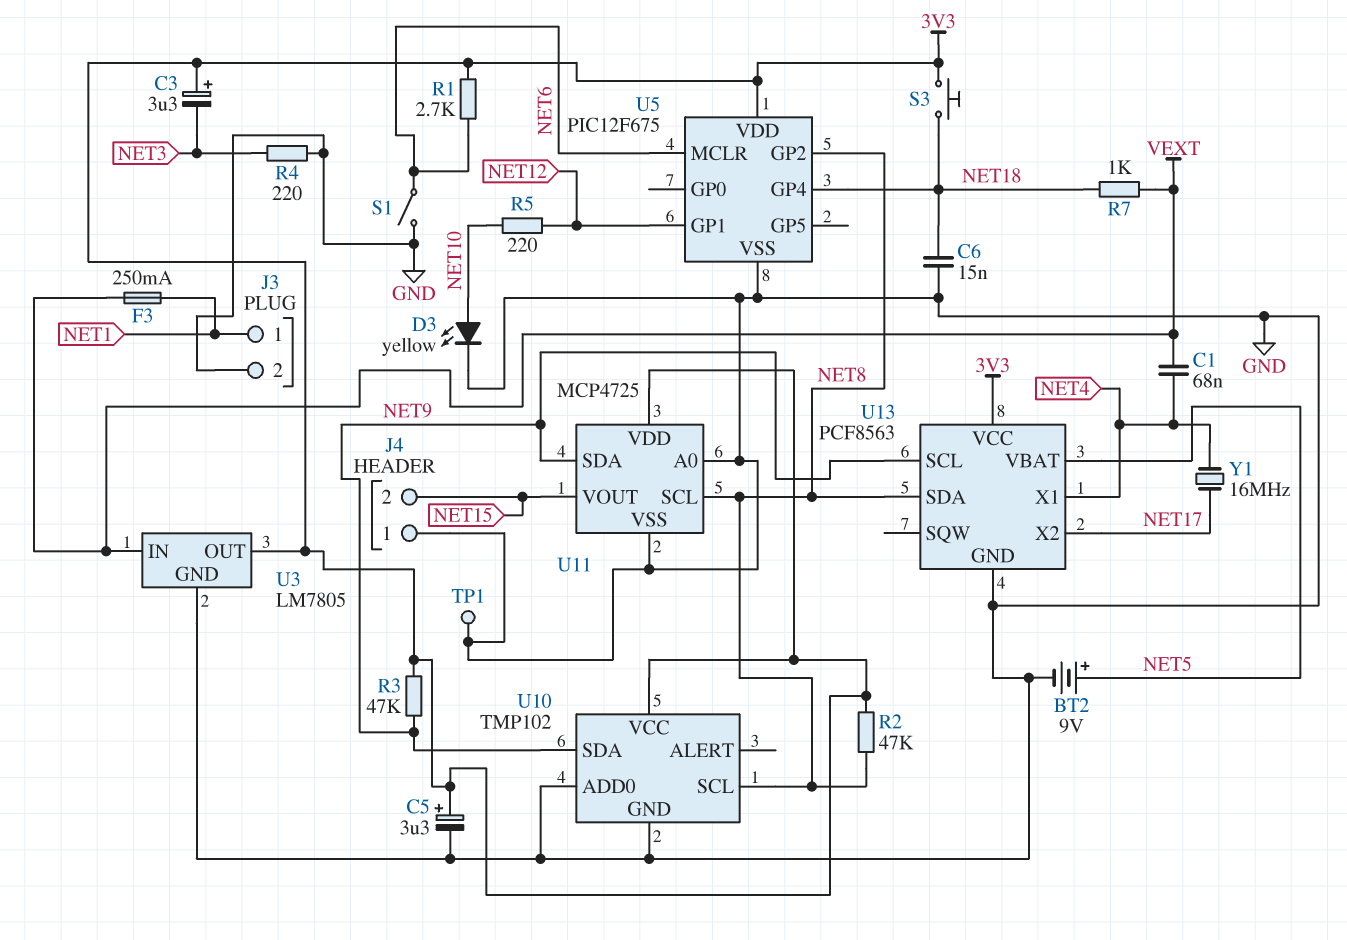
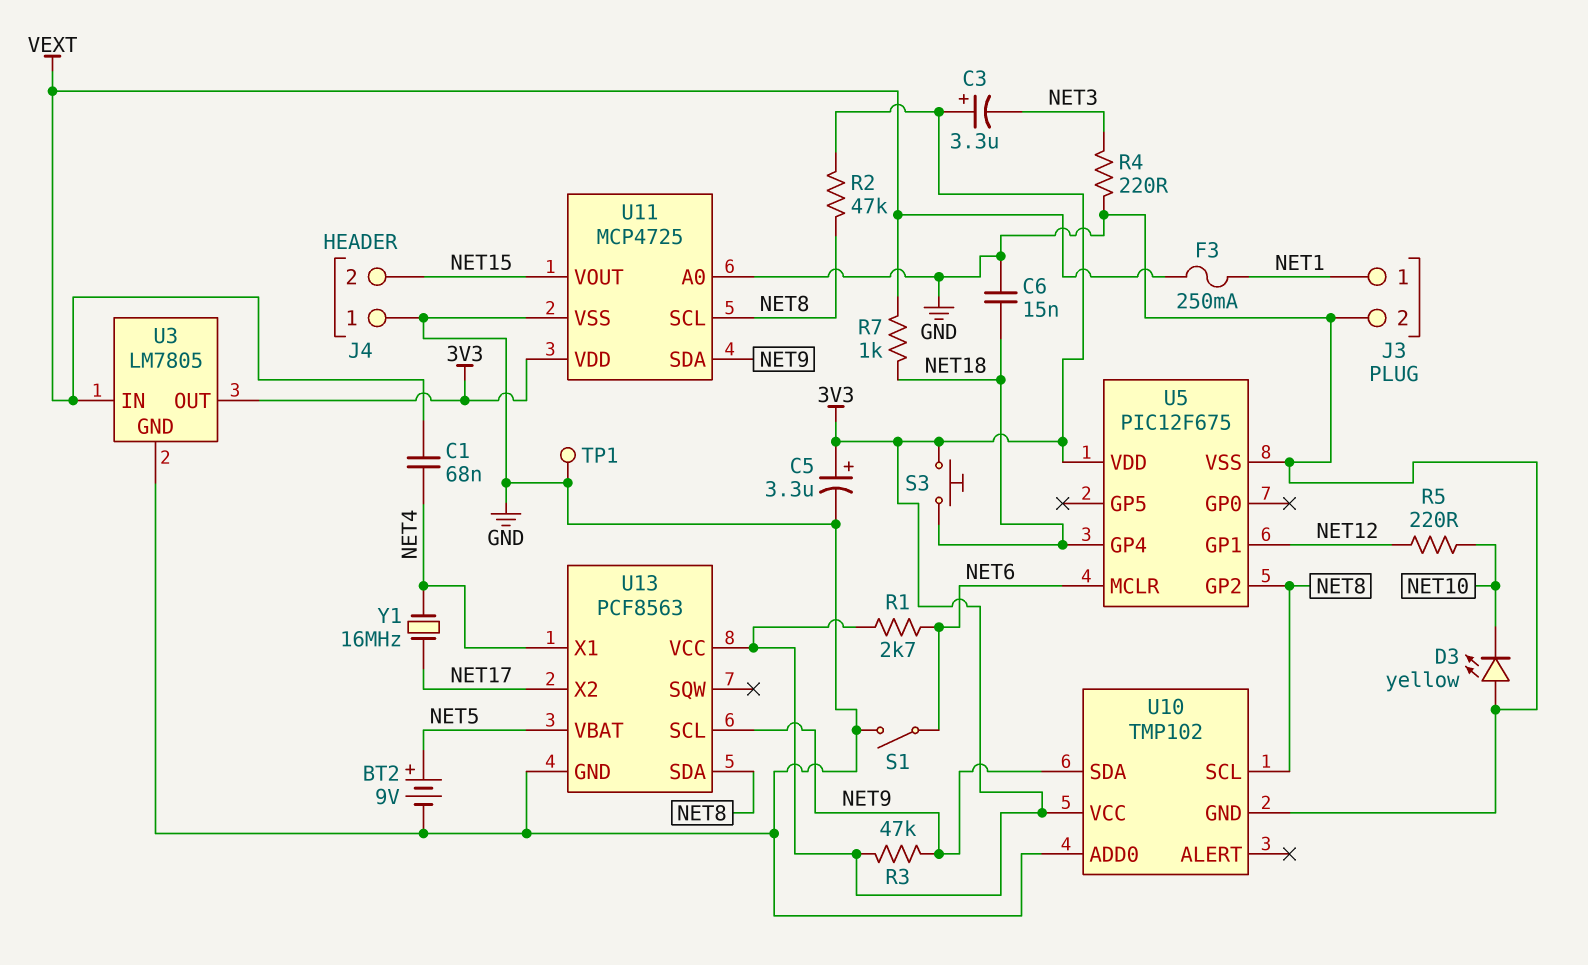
D3: LED yellow (A NET10, K GND) -> LED yellow (A GND, K NET10)

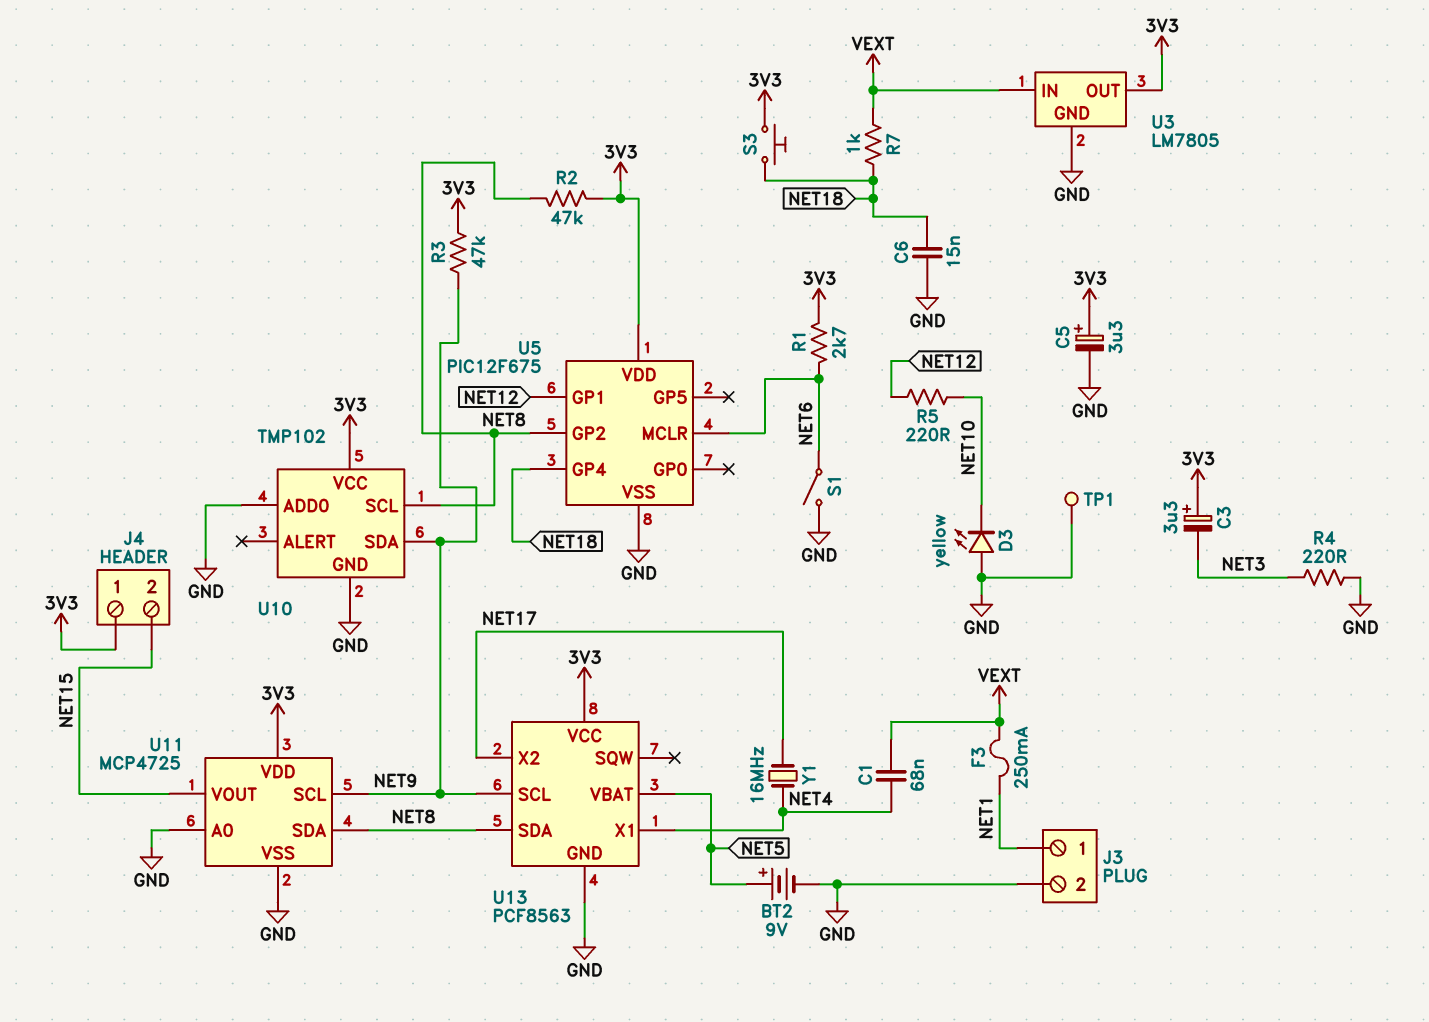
J4 pin 1: GND -> 3V3
U11 pin SCL: NET8 -> NET9
U11 pin SDA: NET9 -> NET8

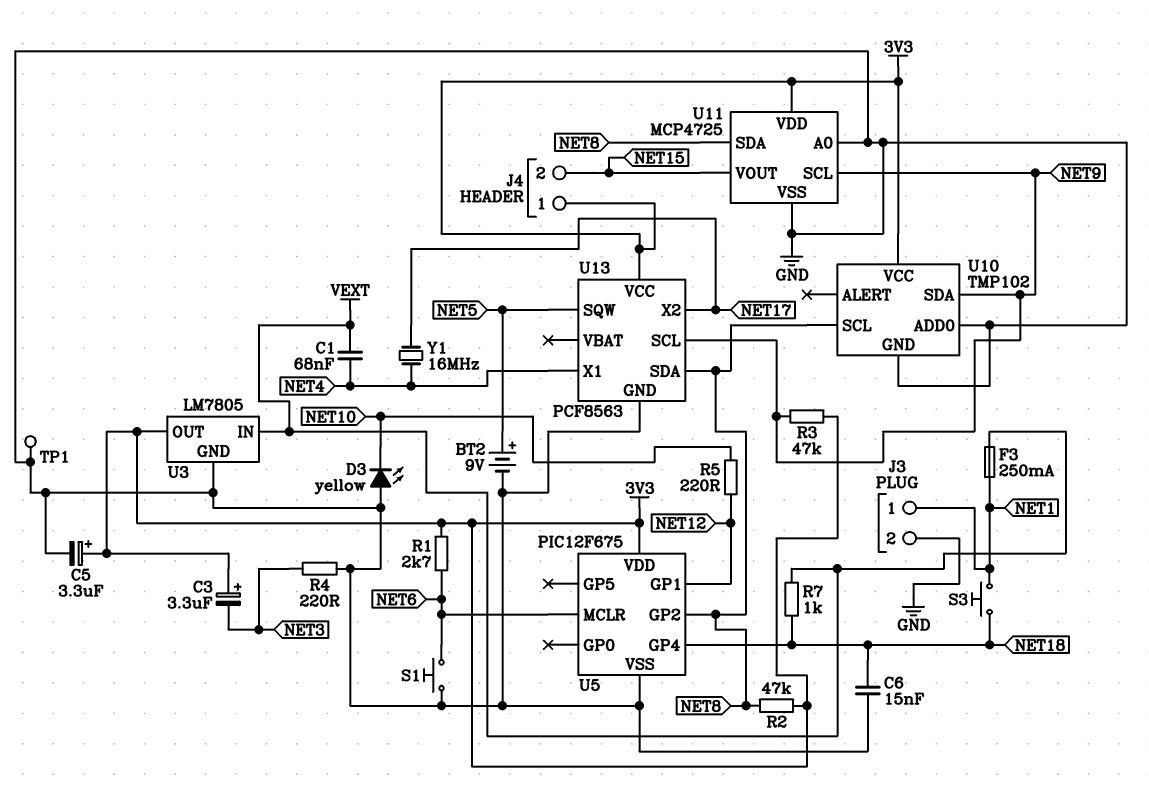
S1: switch (GND, NET6) -> button (GND, NET6)
S3: button (3V3, NET18) -> button (NET1, NET18)
U13 pin SQW: none -> NET5
U13 pin VBAT: NET5 -> none

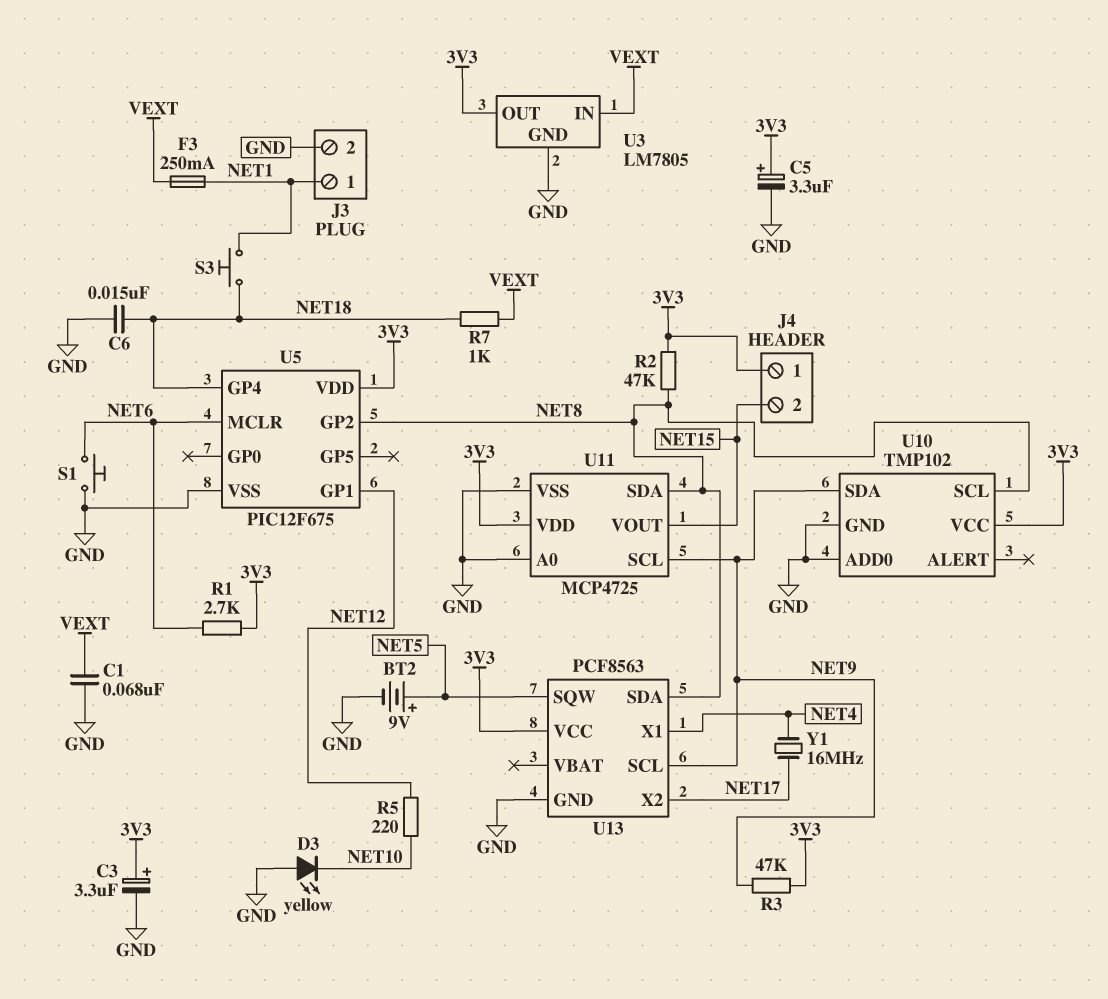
C1: 68nF (NET4, VEXT) -> 68nF (GND, VEXT)
C3: 3.3uF (plus 3V3, minus NET3) -> 3.3uF (plus 3V3, minus GND)
R4: 220 (GND, NET3) -> none
TP1: test point (GND) -> none

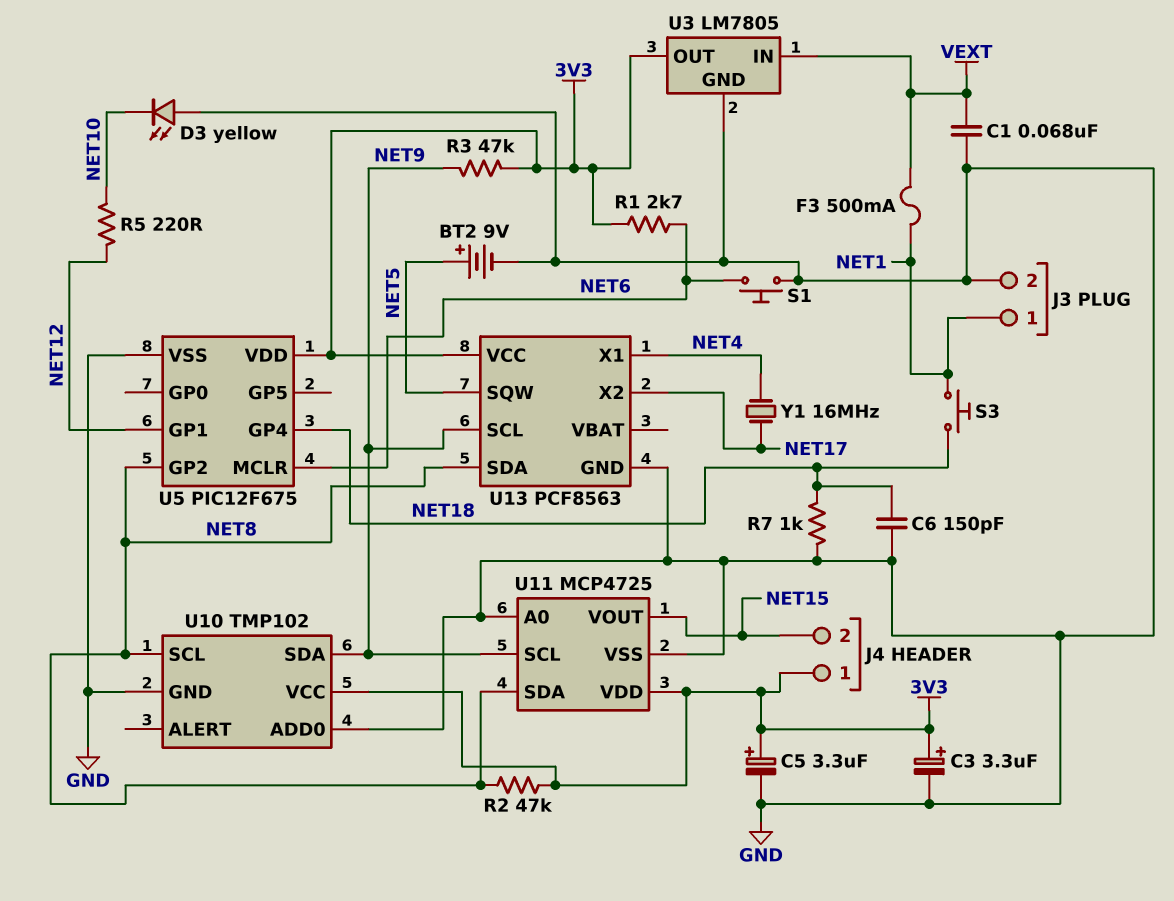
C6: 15nF (GND, NET18) -> 150pF (GND, NET18)
F3: 250mA (NET1, VEXT) -> 500mA (NET1, VEXT)
R7: 1k (NET18, VEXT) -> 1k (GND, NET18)

